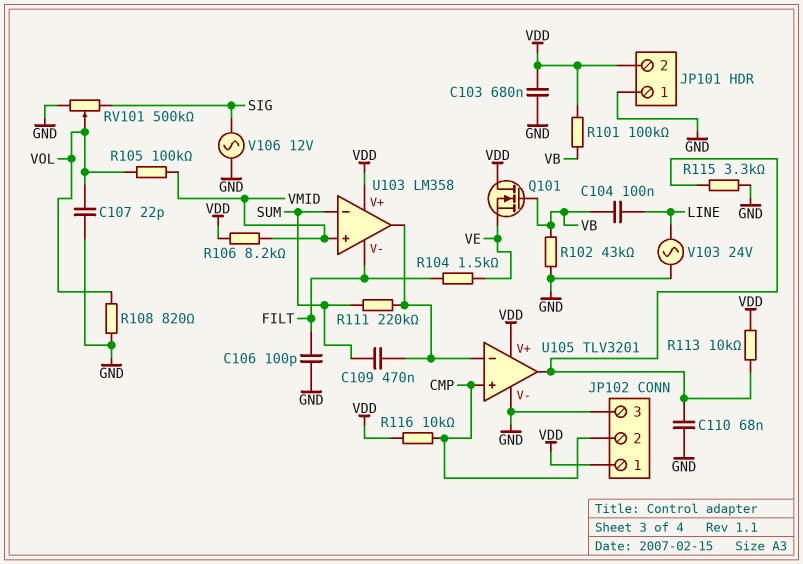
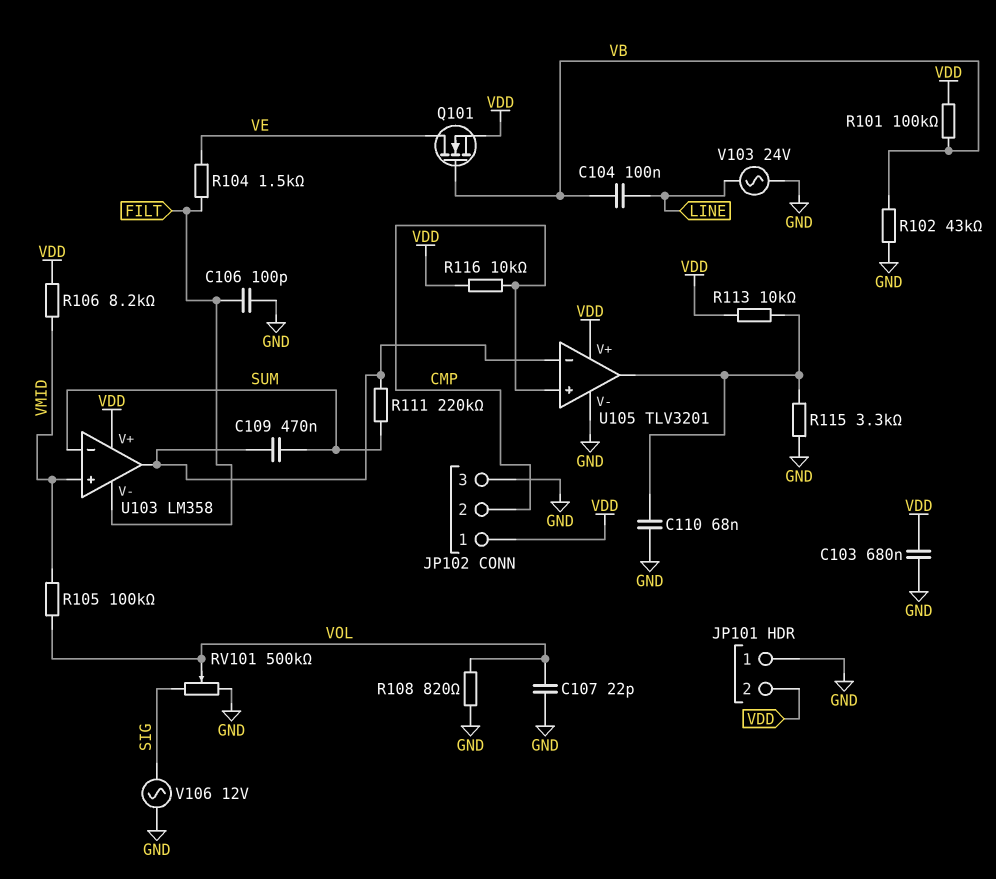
Q101: NMOS (G VB, D VDD, S VE) -> NMOS (G VB, D VE, S VDD)

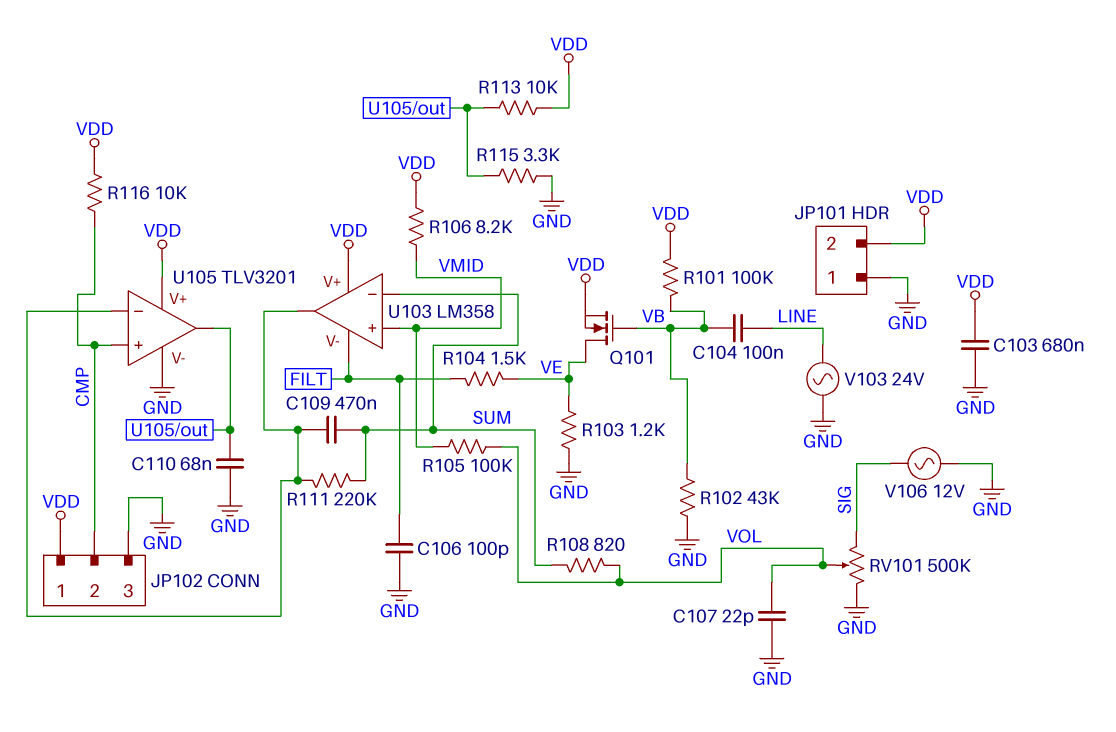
R103: none -> 1.2k (GND, VE)
R108: 820 (GND, VOL) -> 820 (SUM, VOL)

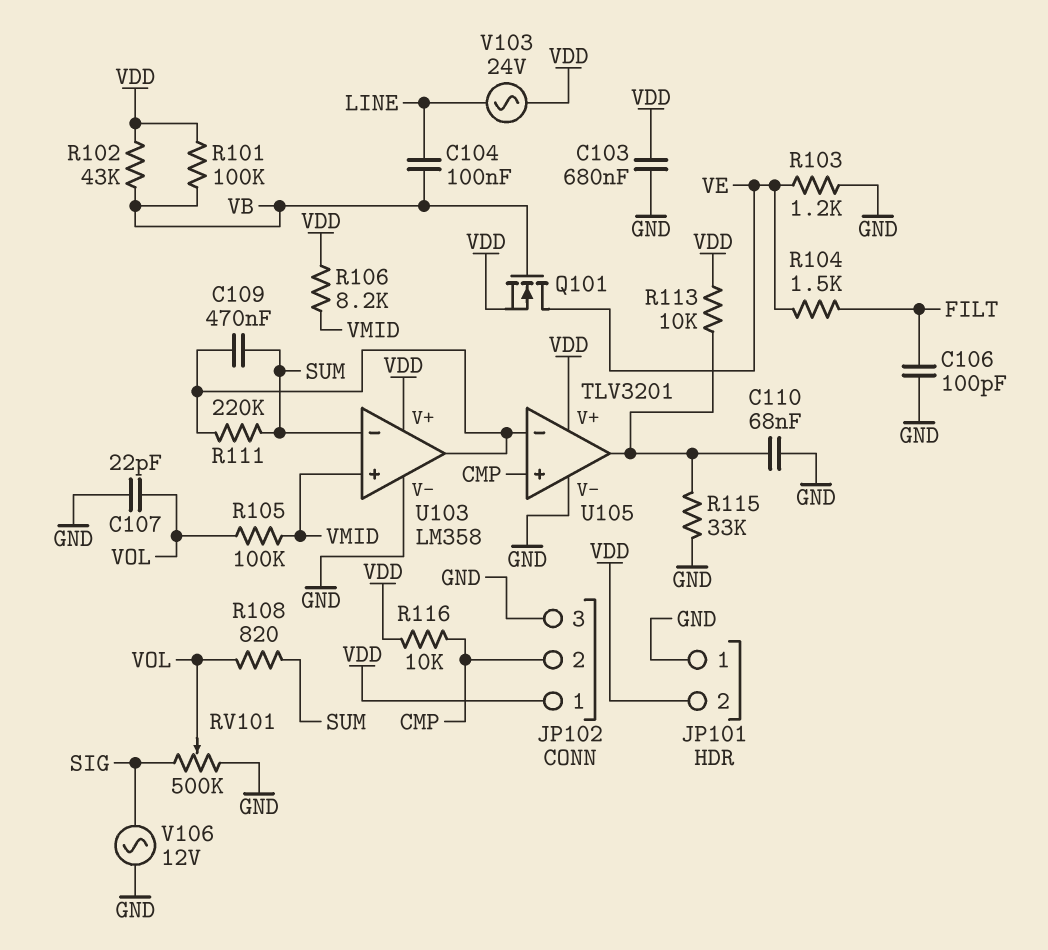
R102: 43k (GND, VB) -> 43k (VB, VDD)
R115: 3.3k (GND, U105/out) -> 33k (GND, U105/out)
U103 pin V-: FILT -> GND
V103: AC 24V (GND, LINE) -> AC 24V (LINE, VDD)

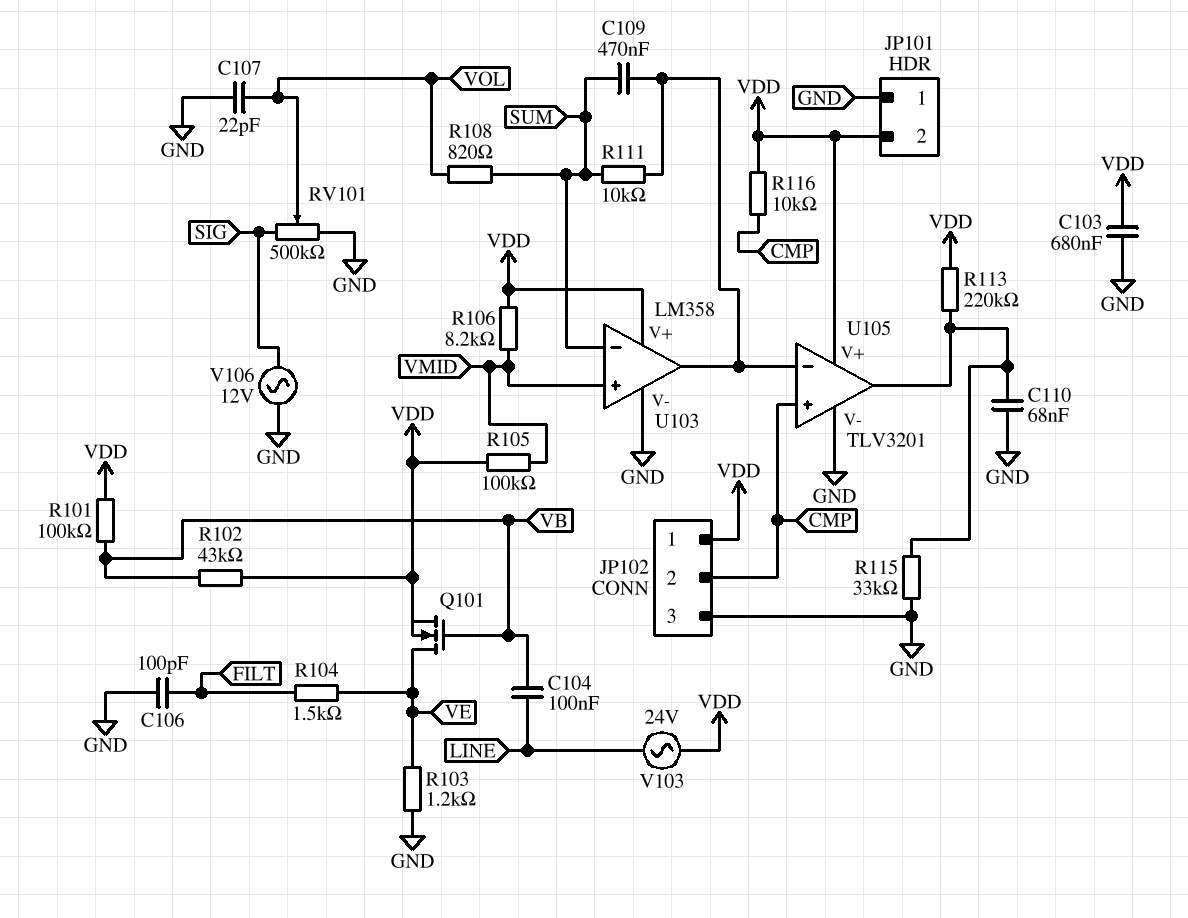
R105: 100k (VMID, VOL) -> 100k (VDD, VMID)
R111: 220k (SUM, U103/out) -> 10k (SUM, U103/out)
R113: 10k (U105/out, VDD) -> 220k (U105/out, VDD)

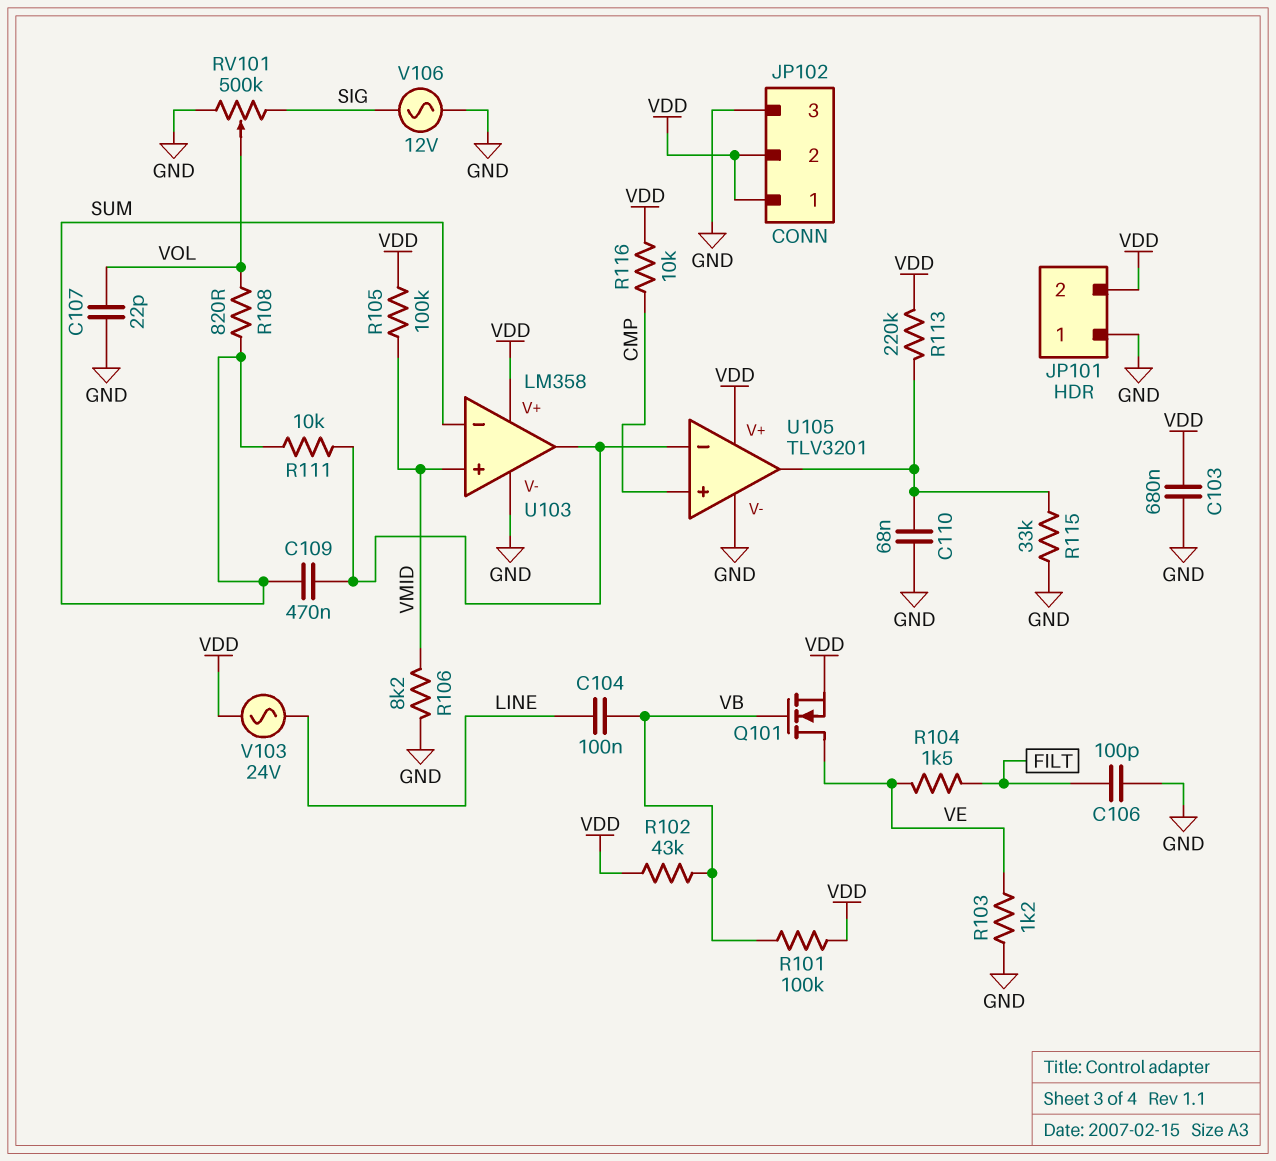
JP102 pin 2: CMP -> VDD
R106: 8.2k (VDD, VMID) -> 8.2k (GND, VMID)

